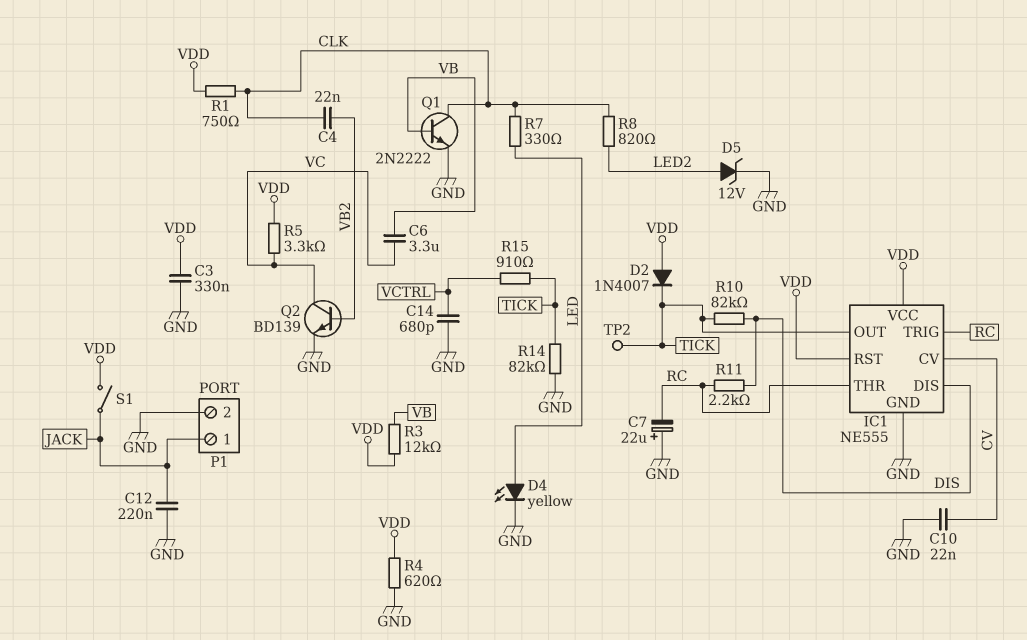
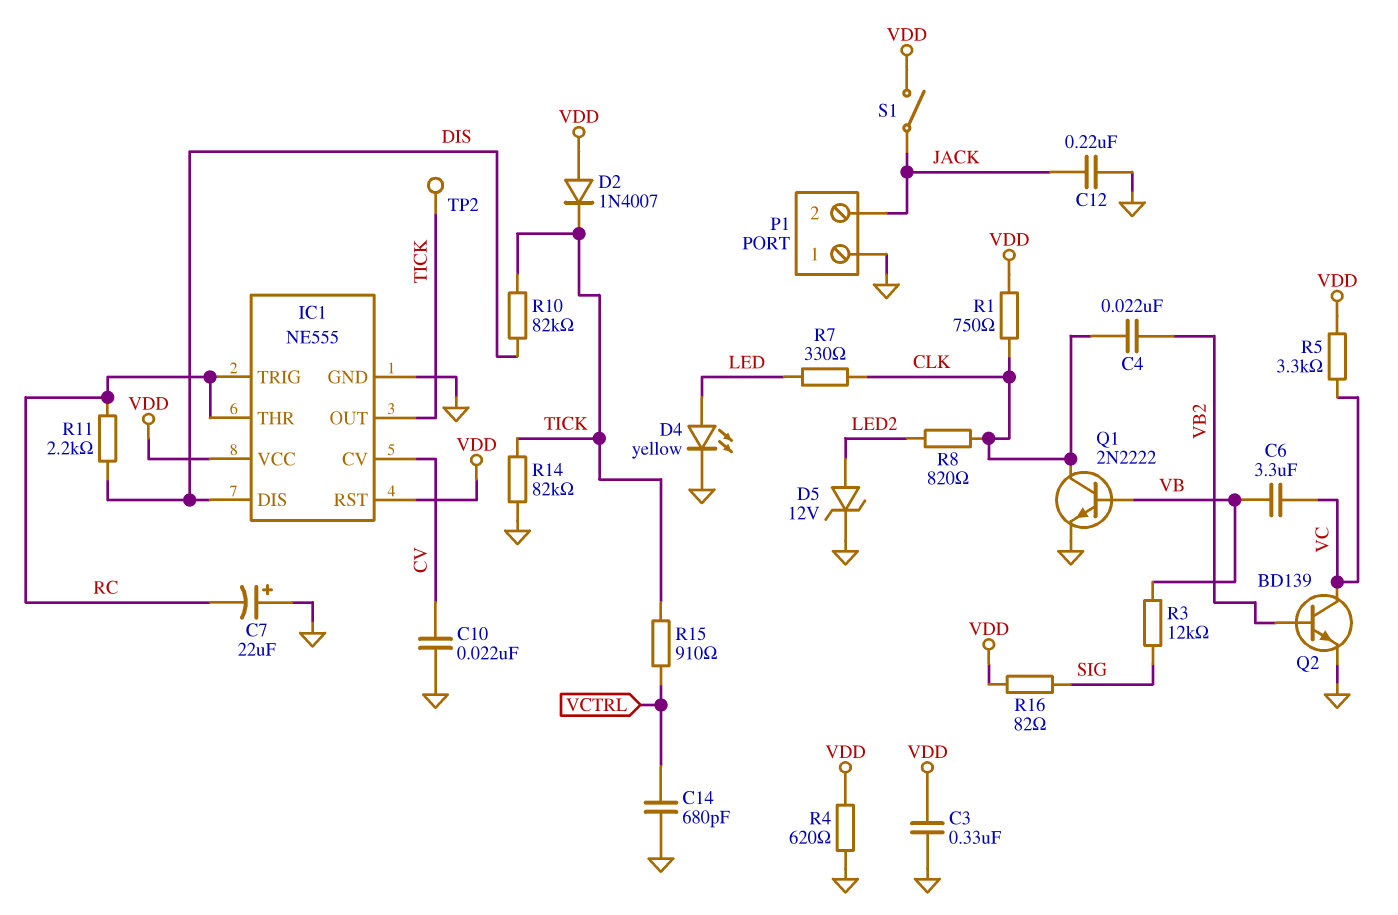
P1 pin 1: JACK -> GND
P1 pin 2: GND -> JACK
R3: 12k (VB, VDD) -> 12k (SIG, VB)
R16: none -> 82 (SIG, VDD)

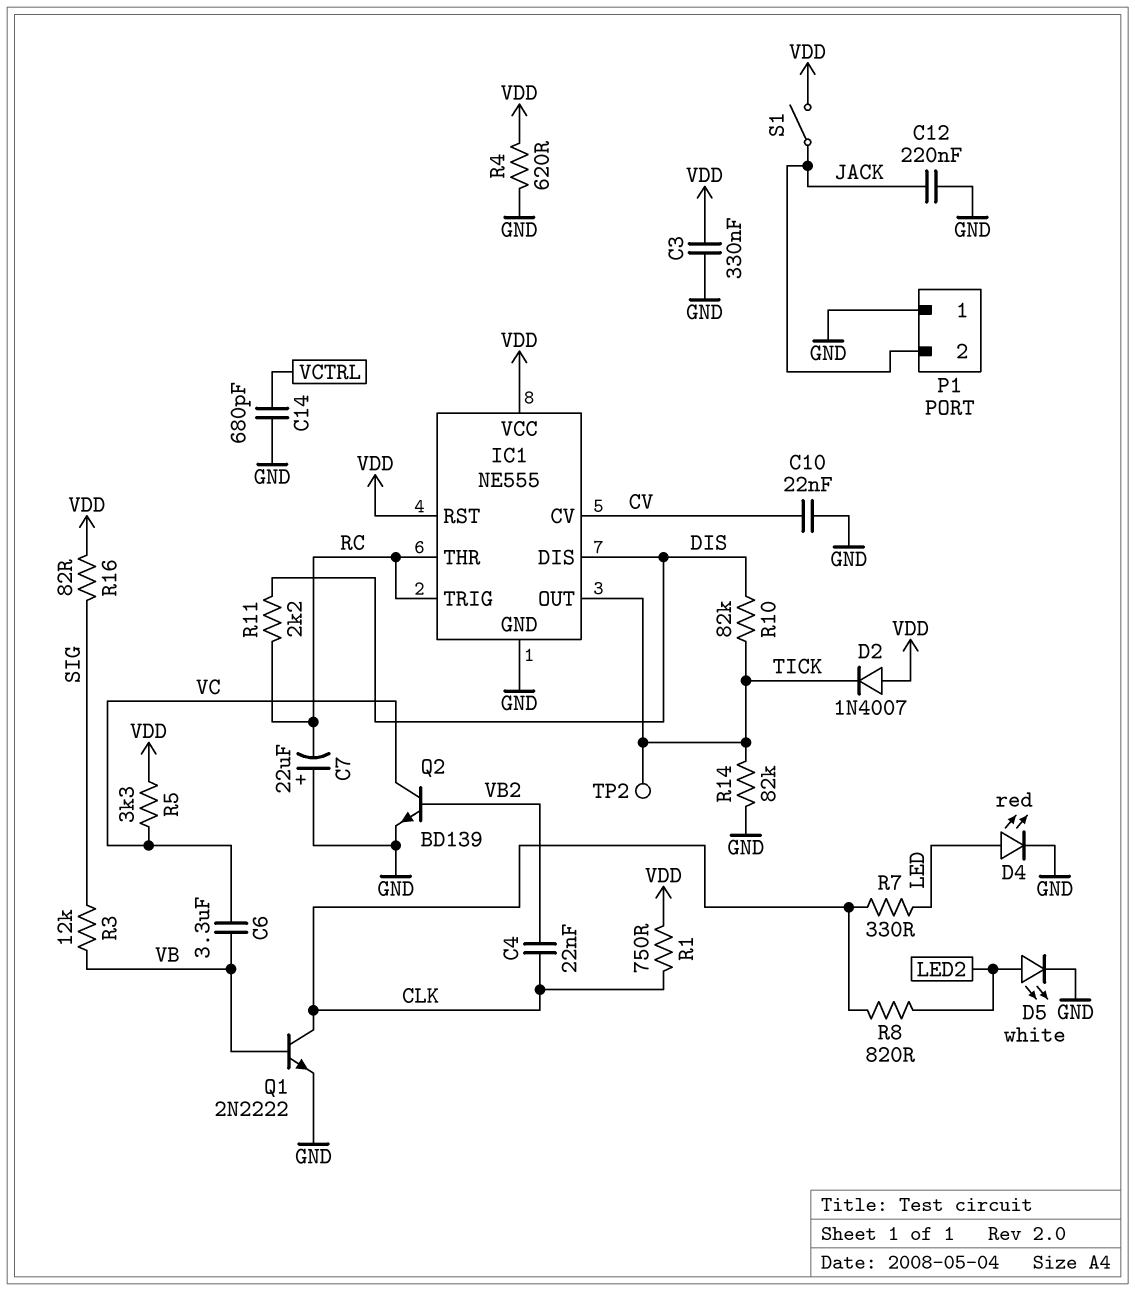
D4: LED yellow (A LED, K GND) -> LED red (A LED, K GND)
D5: zener 12V (A LED2, K GND) -> LED white (A LED2, K GND)
R15: 910 (TICK, VCTRL) -> none

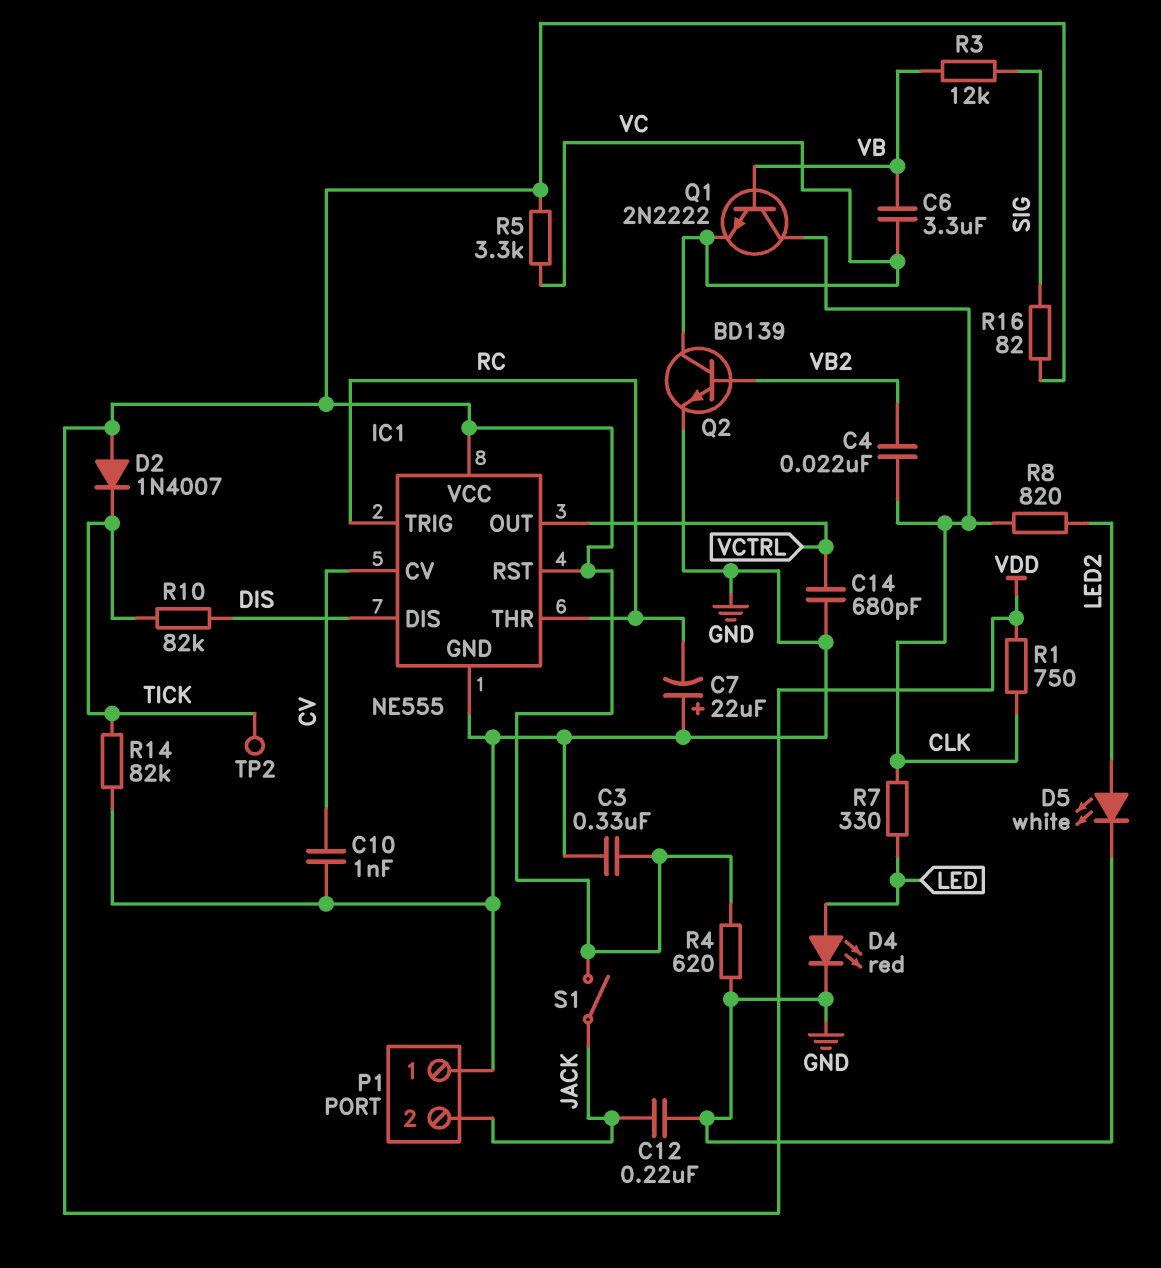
C10: 22nF (CV, GND) -> 1nF (CV, GND)
IC1 pin OUT: TICK -> VCTRL
Q1: NPN 2N2222 (B VB, C CLK, E GND) -> NPN 2N2222 (B VB, C CLK, E VC)
R11: 2.2k (DIS, RC) -> none

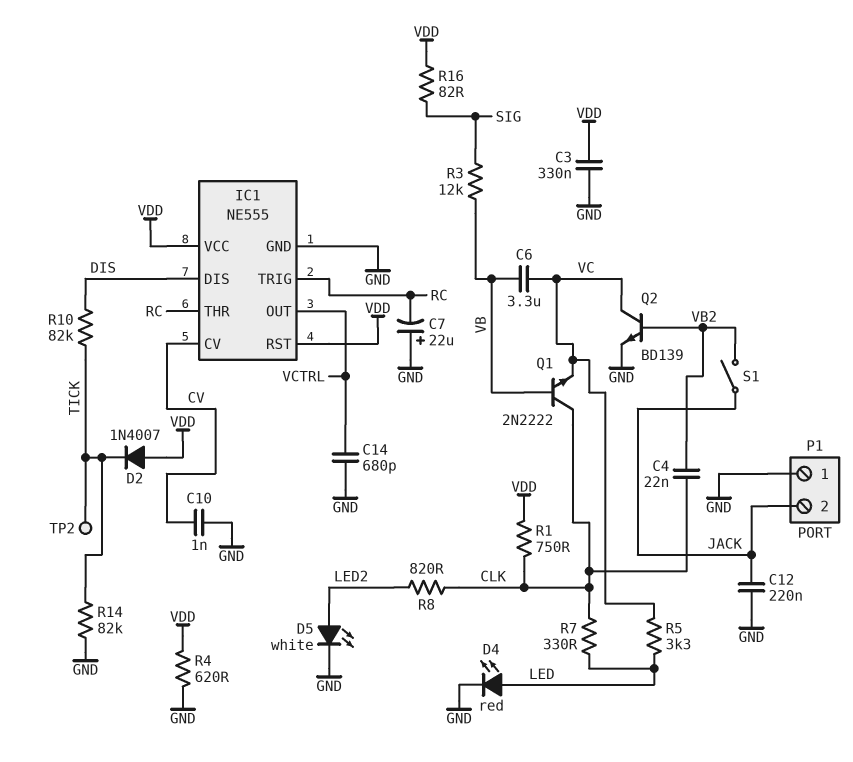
R5: 3.3k (VC, VDD) -> 3.3k (LED, VC)
S1: switch (JACK, VDD) -> switch (JACK, VB2)

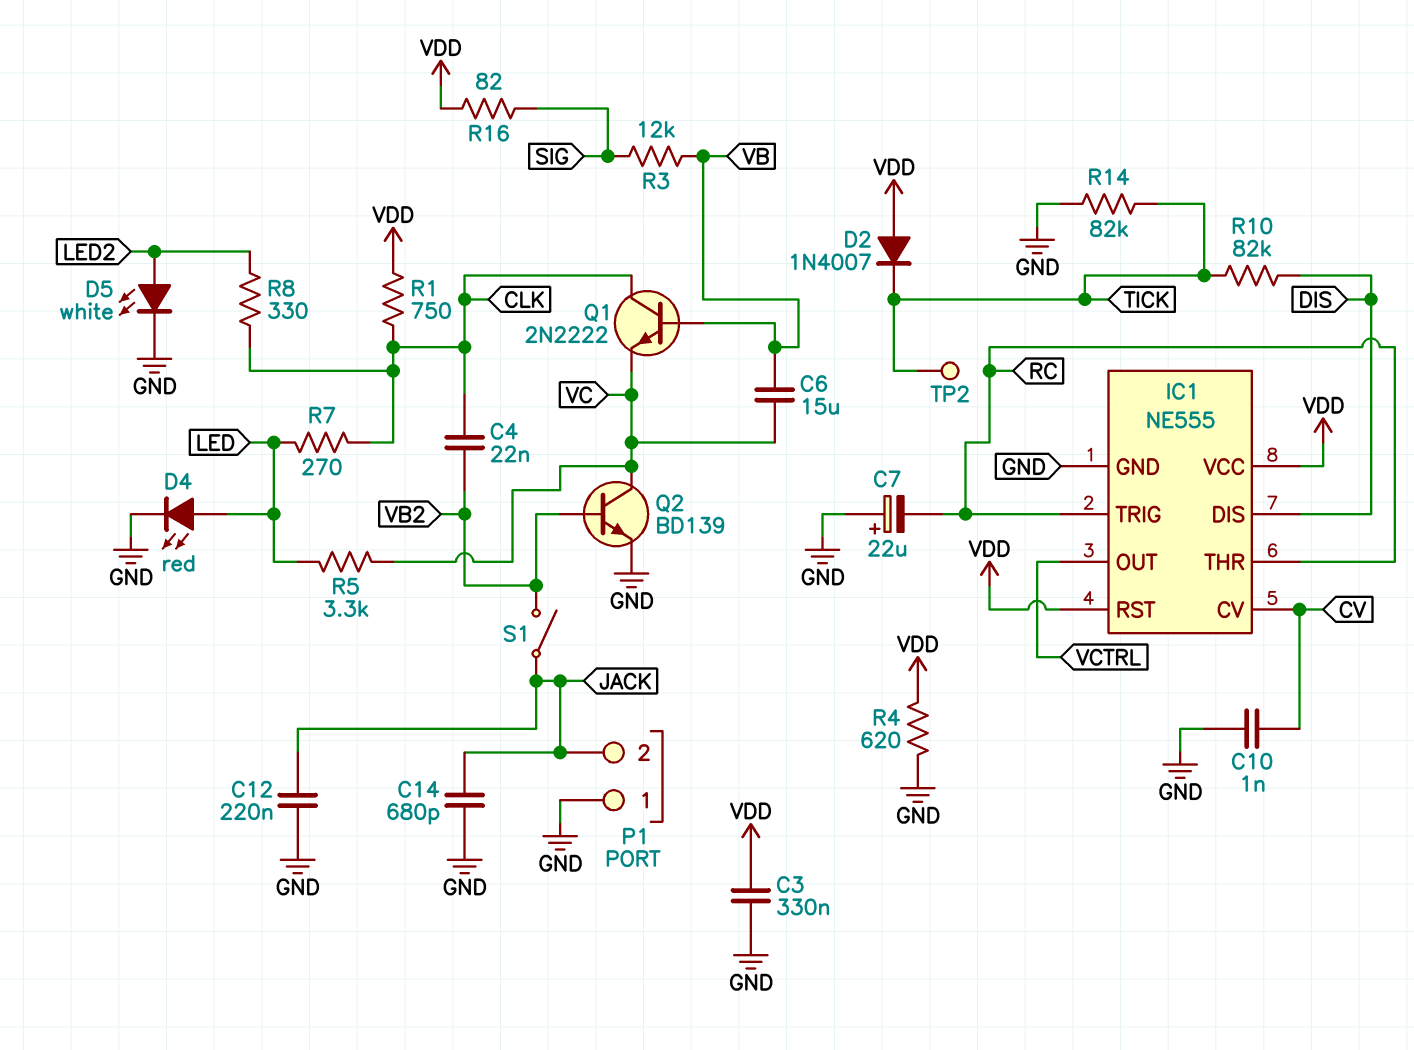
C6: 3.3uF (VB, VC) -> 15uF (VB, VC)
C14: 680pF (GND, VCTRL) -> 680pF (GND, JACK)
R7: 330 (CLK, LED) -> 270 (CLK, LED)
R8: 820 (CLK, LED2) -> 330 (CLK, LED2)

